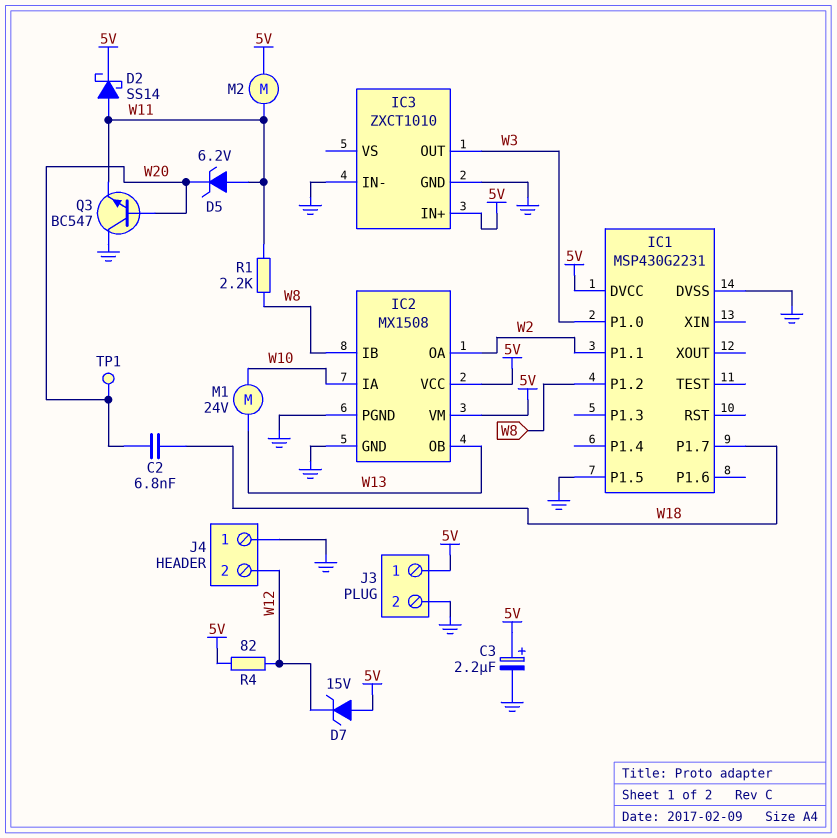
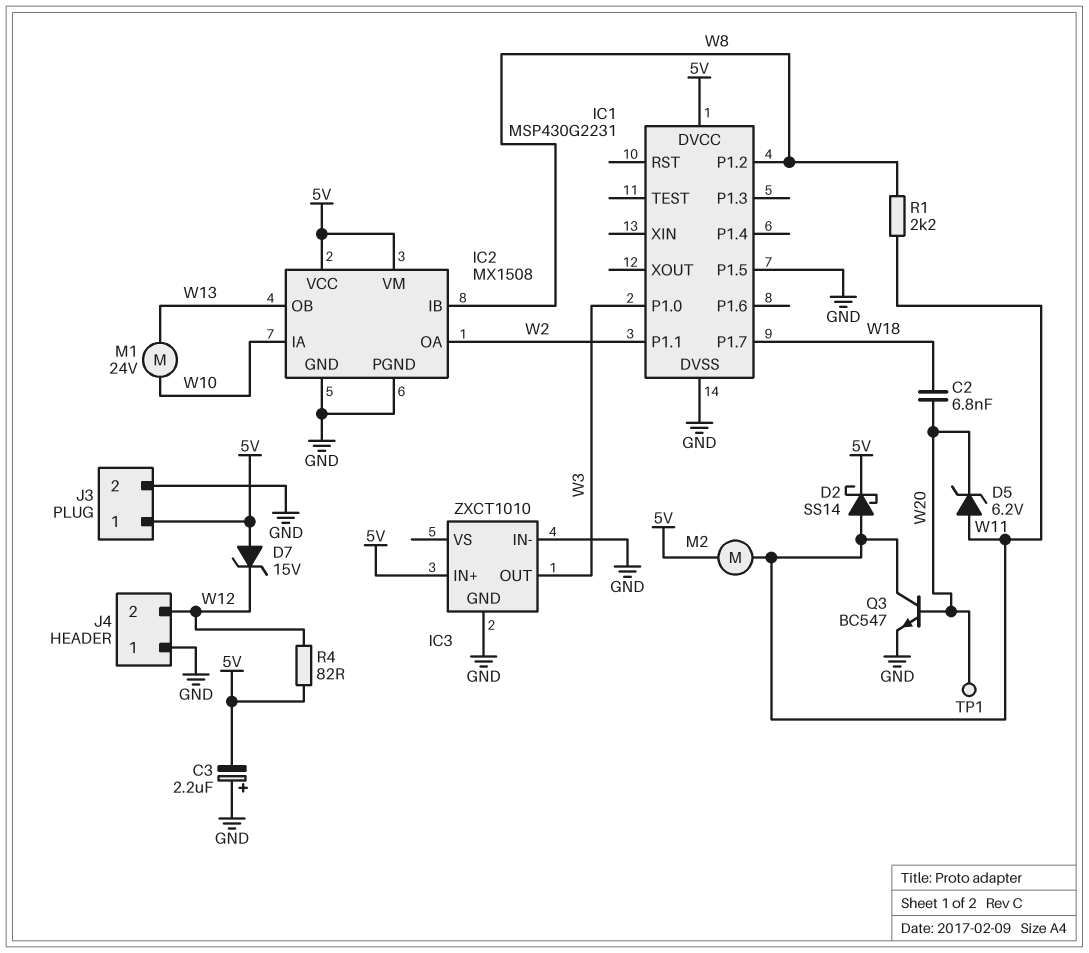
C3: 2.2uF (plus 5V, minus GND) -> 2.2uF (plus GND, minus 5V)
Q3: NPN BC547 (B W20, C GND, E W11) -> NPN BC547 (B W20, C W11, E GND)

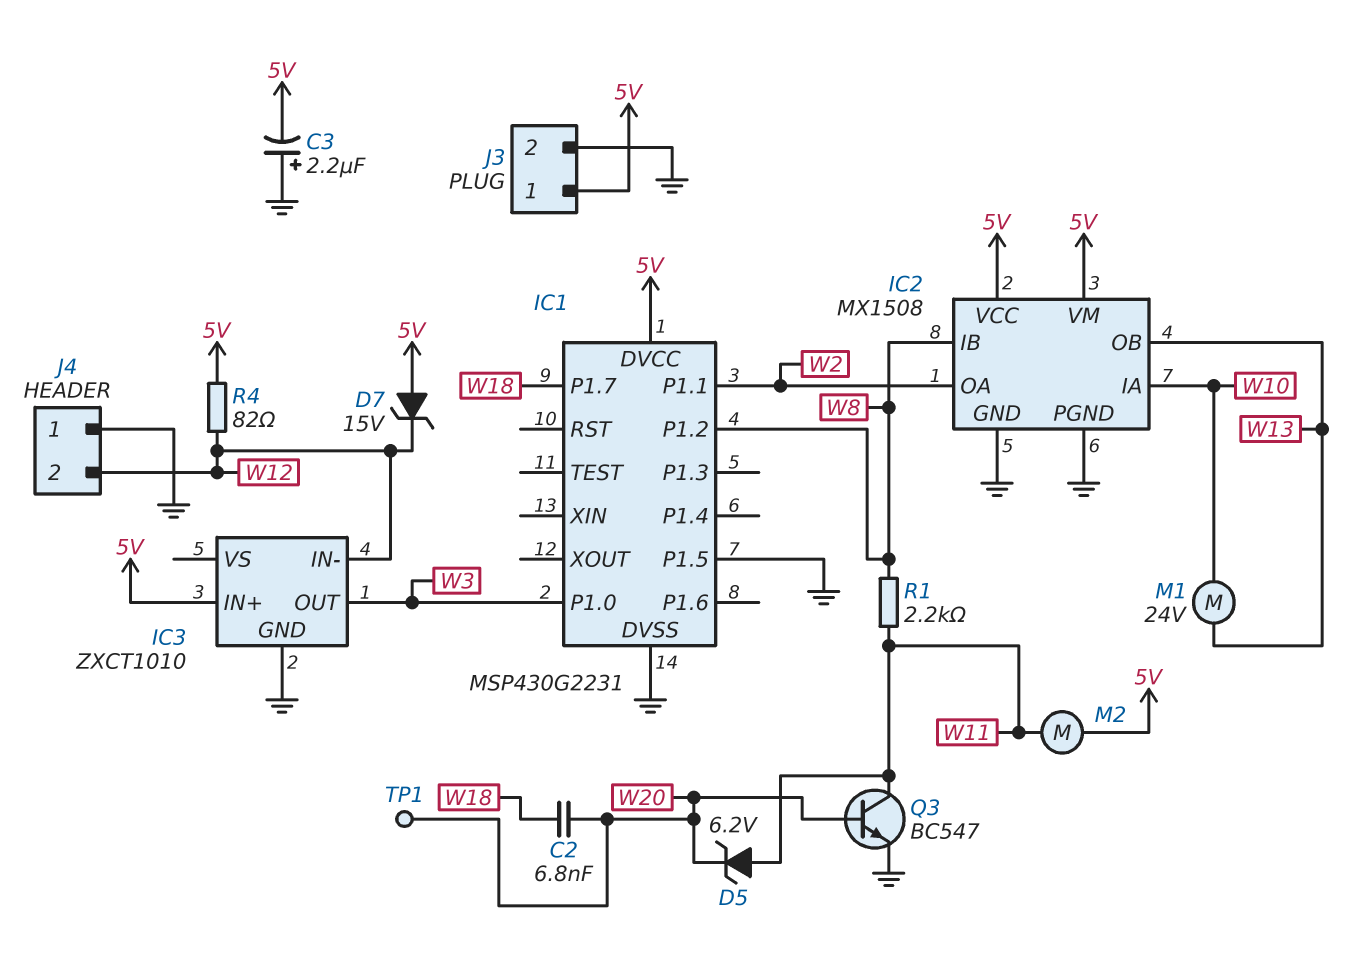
D2: schottky SS14 (A W11, K 5V) -> none
IC3 pin IN-: GND -> W12

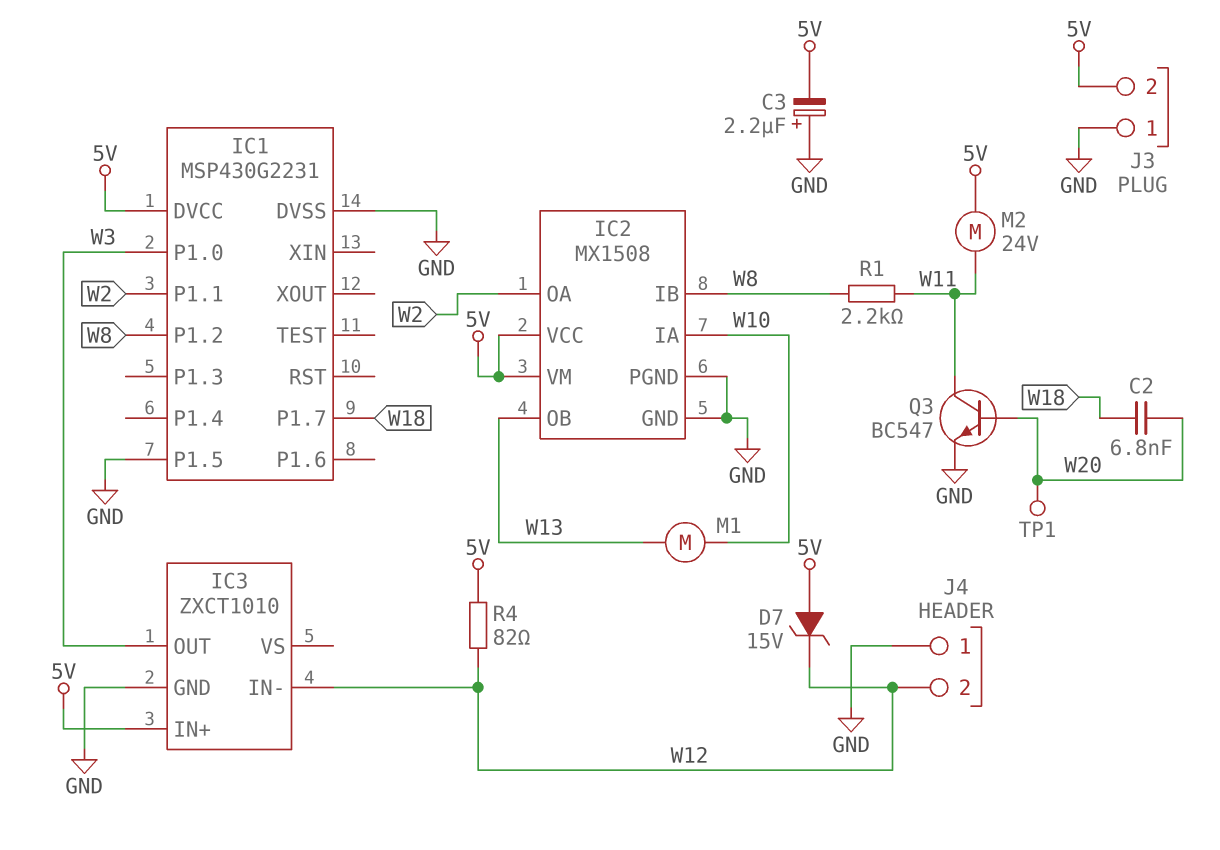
D5: zener 6.2V (A W11, K W20) -> none
J3 pin 1: 5V -> GND
J3 pin 2: GND -> 5V
M1: motor 24V (W10, W13) -> motor (W10, W13)
M2: motor (5V, W11) -> motor 24V (5V, W11)

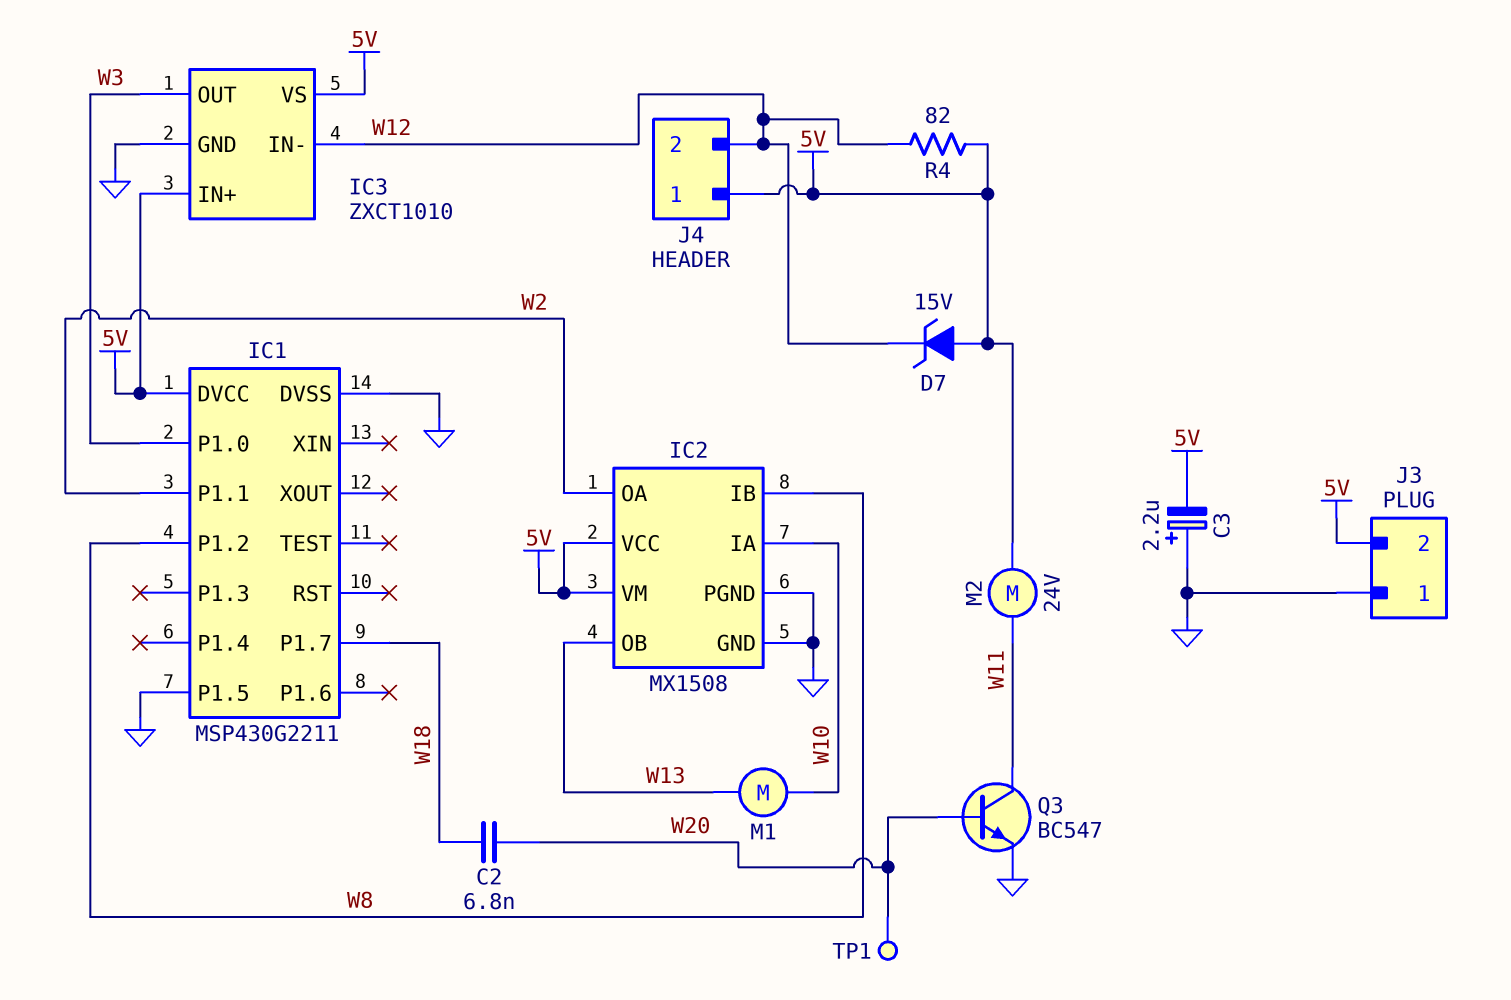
IC1: MSP430G2231 -> MSP430G2211
IC3 pin VS: none -> 5V
J4 pin 1: GND -> 5V
R1: 2.2k (W8, W11) -> none

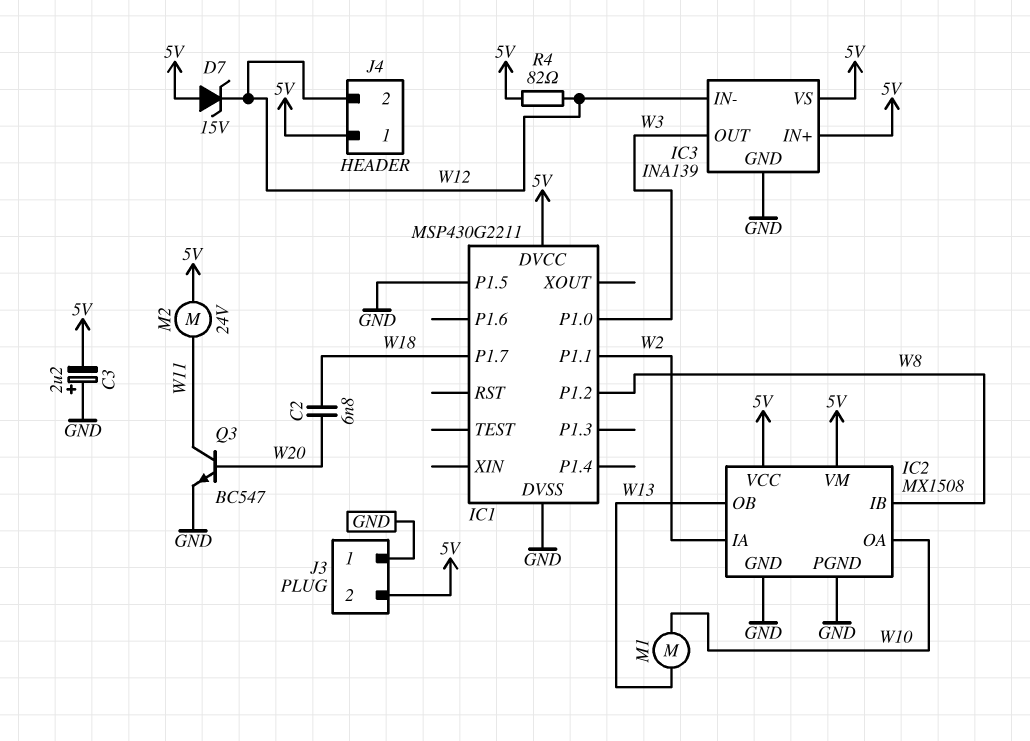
IC2 pin IA: W10 -> W2
IC2 pin OA: W2 -> W10
IC3: ZXCT1010 -> INA139
TP1: test point (W20) -> none

